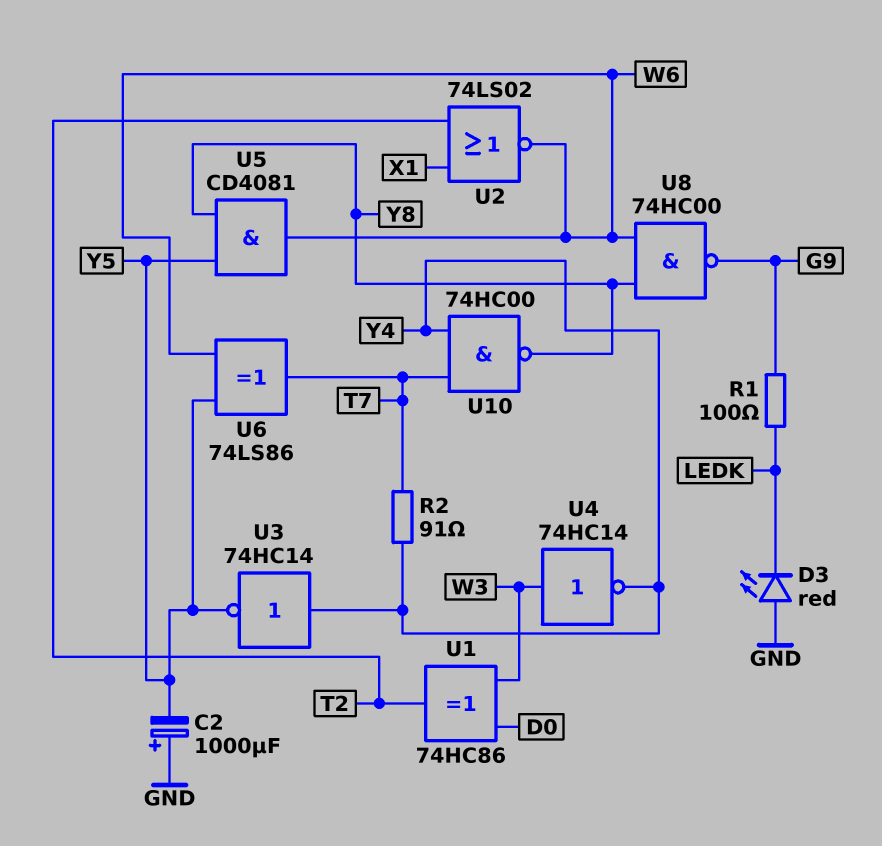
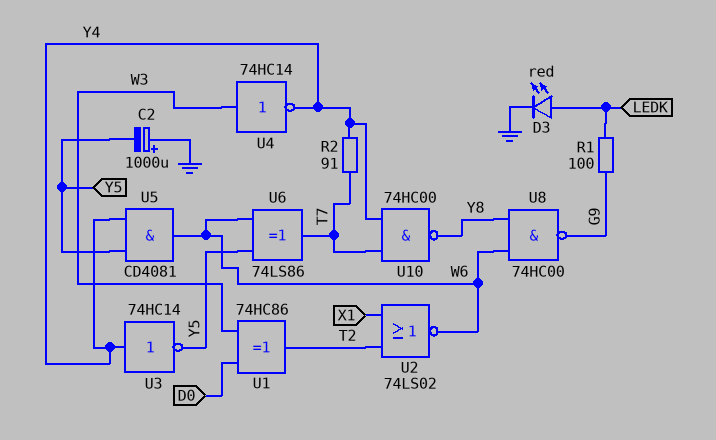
D3: LED red (A GND, K LEDK) -> LED red (A LEDK, K GND)
U5: AND CD4081 (in Y5, in Y8, out W6) -> AND CD4081 (in Y4, in Y5, out W6)

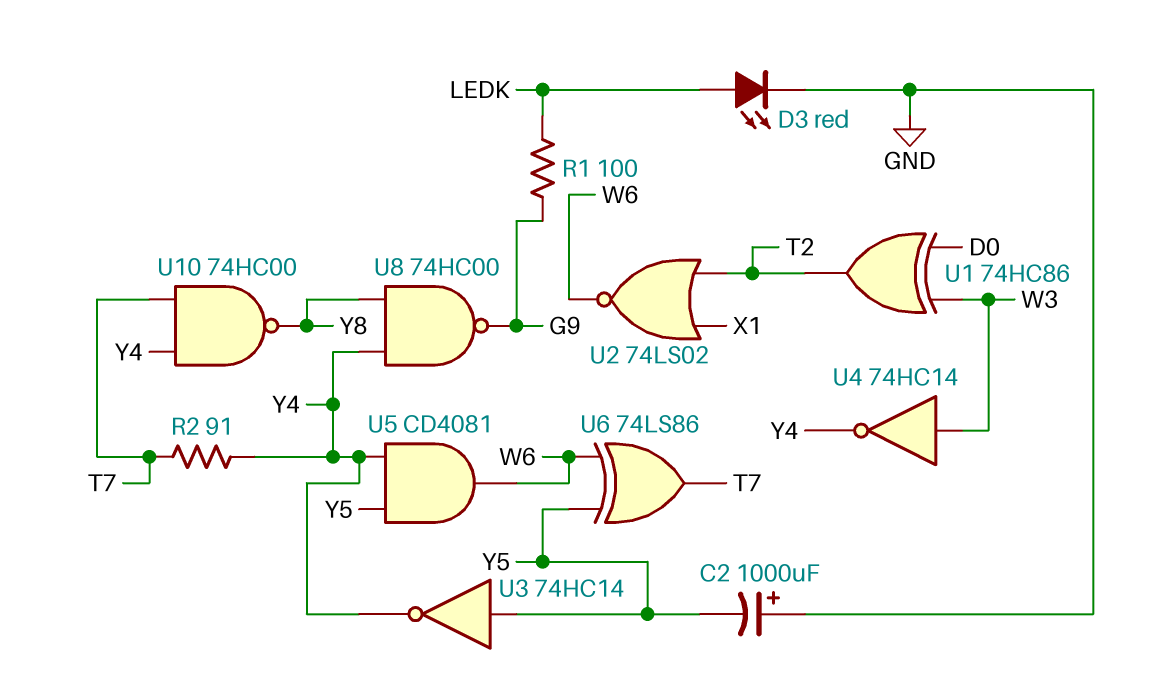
U3: NOT 74HC14 (in Y4, out Y5) -> NOT 74HC14 (in Y5, out Y4)
U8: NAND 74HC00 (in W6, in Y8, out G9) -> NAND 74HC00 (in Y4, in Y8, out G9)

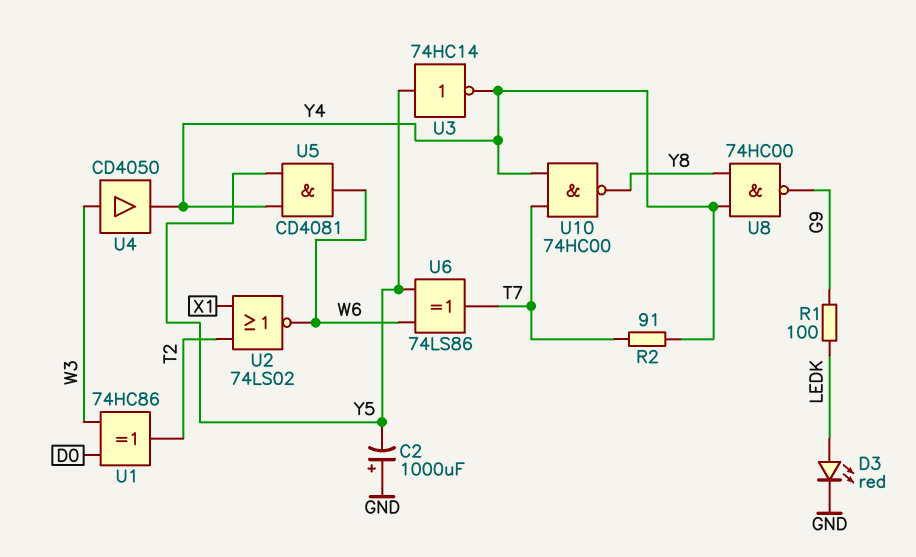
U4: NOT 74HC14 (in W3, out Y4) -> buffer CD4050 (in W3, out Y4)

